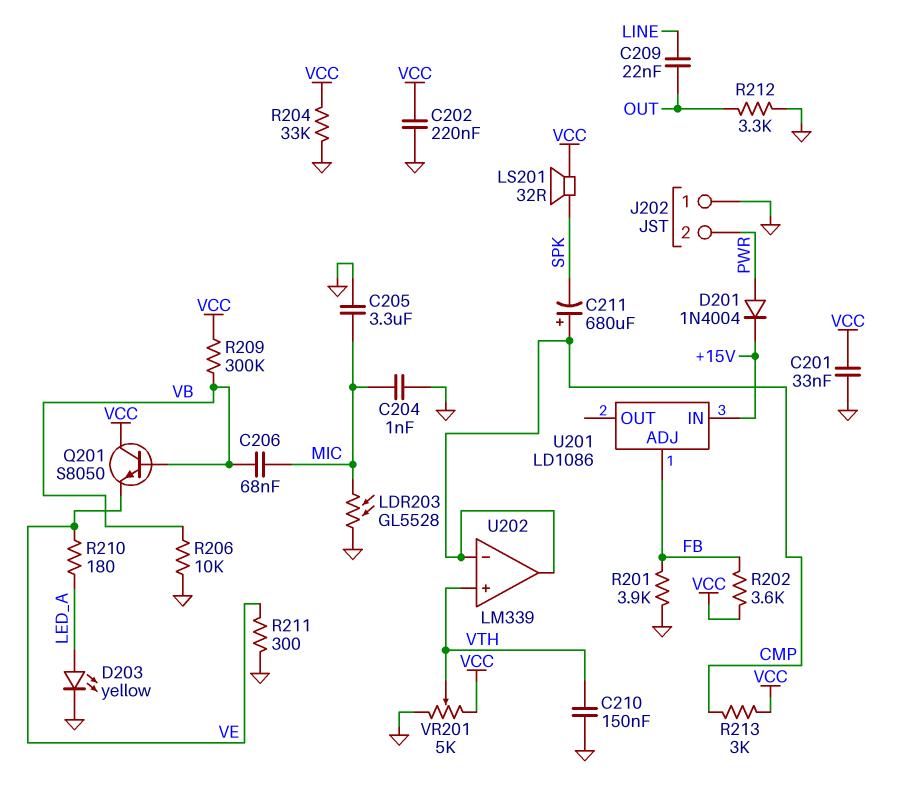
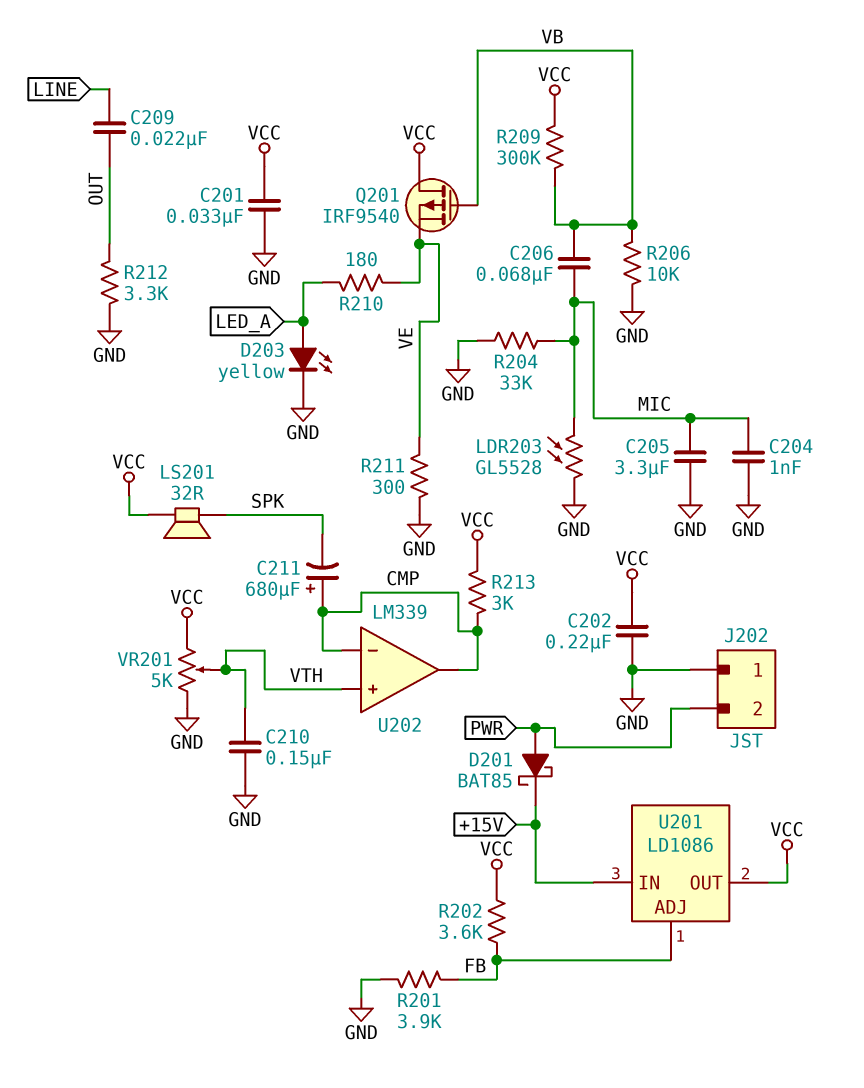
D201: diode 1N4004 (A PWR, K +15V) -> schottky BAT85 (A PWR, K +15V)
Q201: NPN S8050 (B VB, C VCC, E VE) -> PMOS IRF9540 (G VB, D VCC, S VE)
R204: 33k (GND, VCC) -> 33k (GND, MIC)
U201 pin OUT: none -> VCC

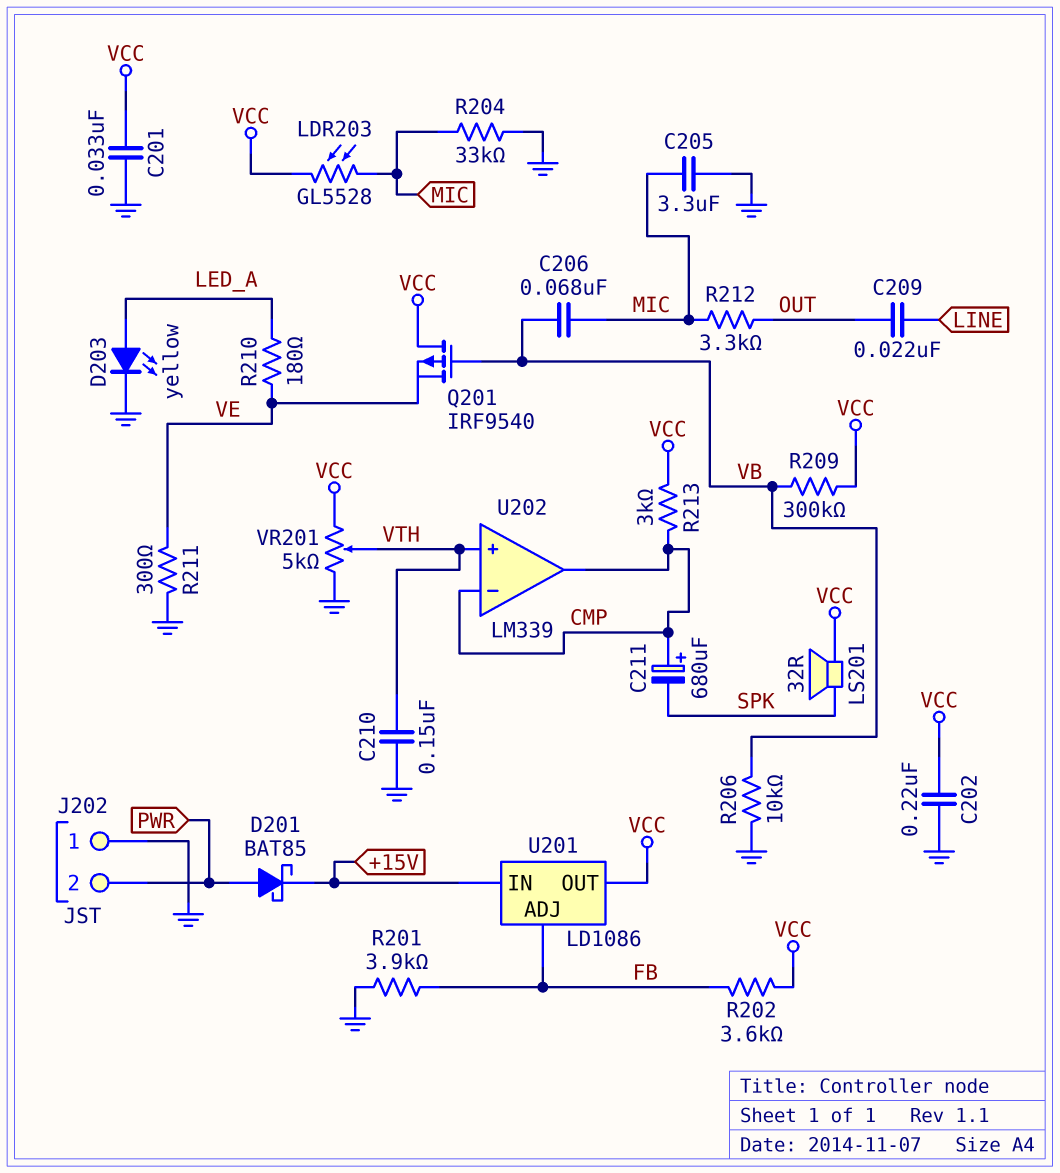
C204: 1nF (GND, MIC) -> none
LDR203: GL5528 (GND, MIC) -> GL5528 (MIC, VCC)
R212: 3.3k (GND, OUT) -> 3.3k (MIC, OUT)

